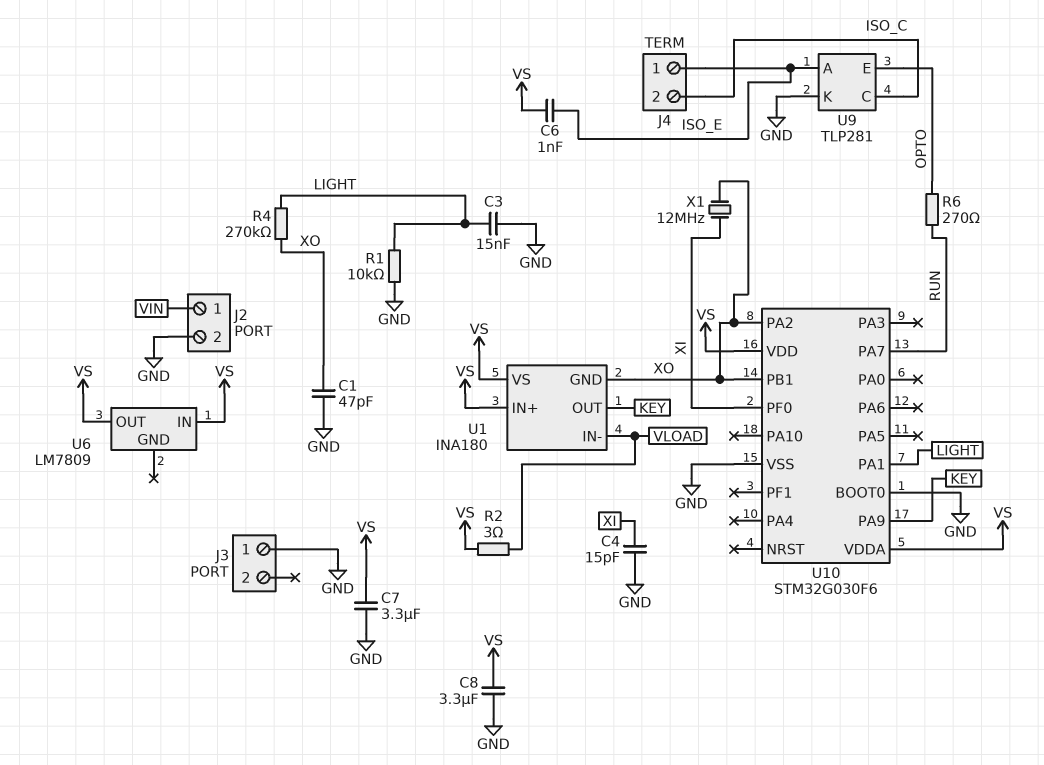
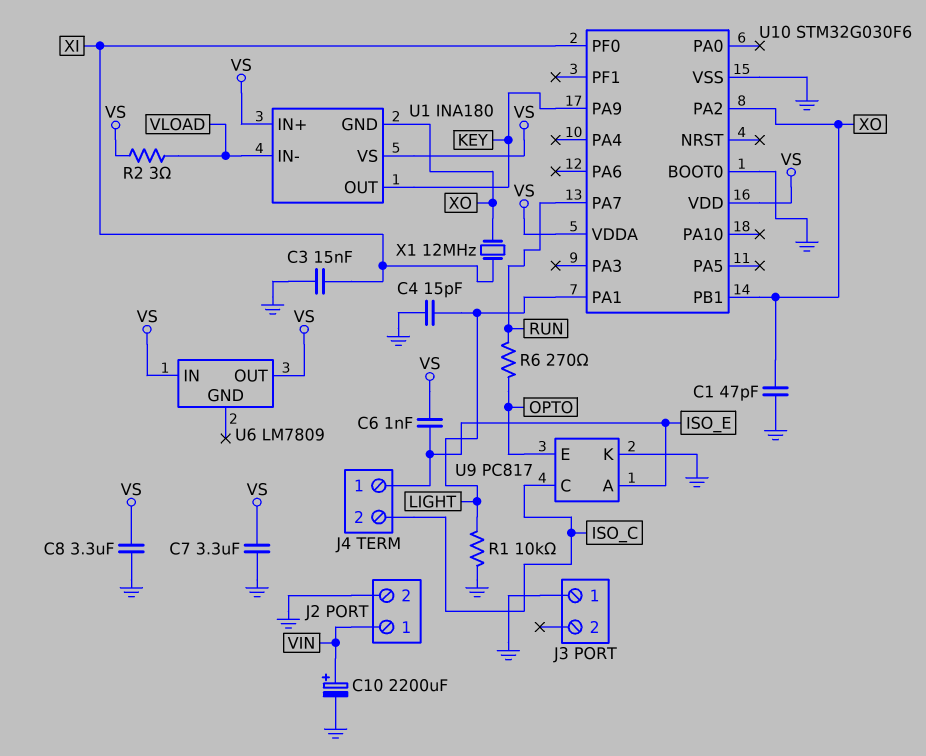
C3: 15nF (GND, LIGHT) -> 15nF (GND, XI)
C4: 15pF (GND, XI) -> 15pF (GND, LIGHT)
C10: none -> 2200uF (plus VIN, minus GND)
R4: 270k (LIGHT, XO) -> none
U9: TLP281 -> PC817

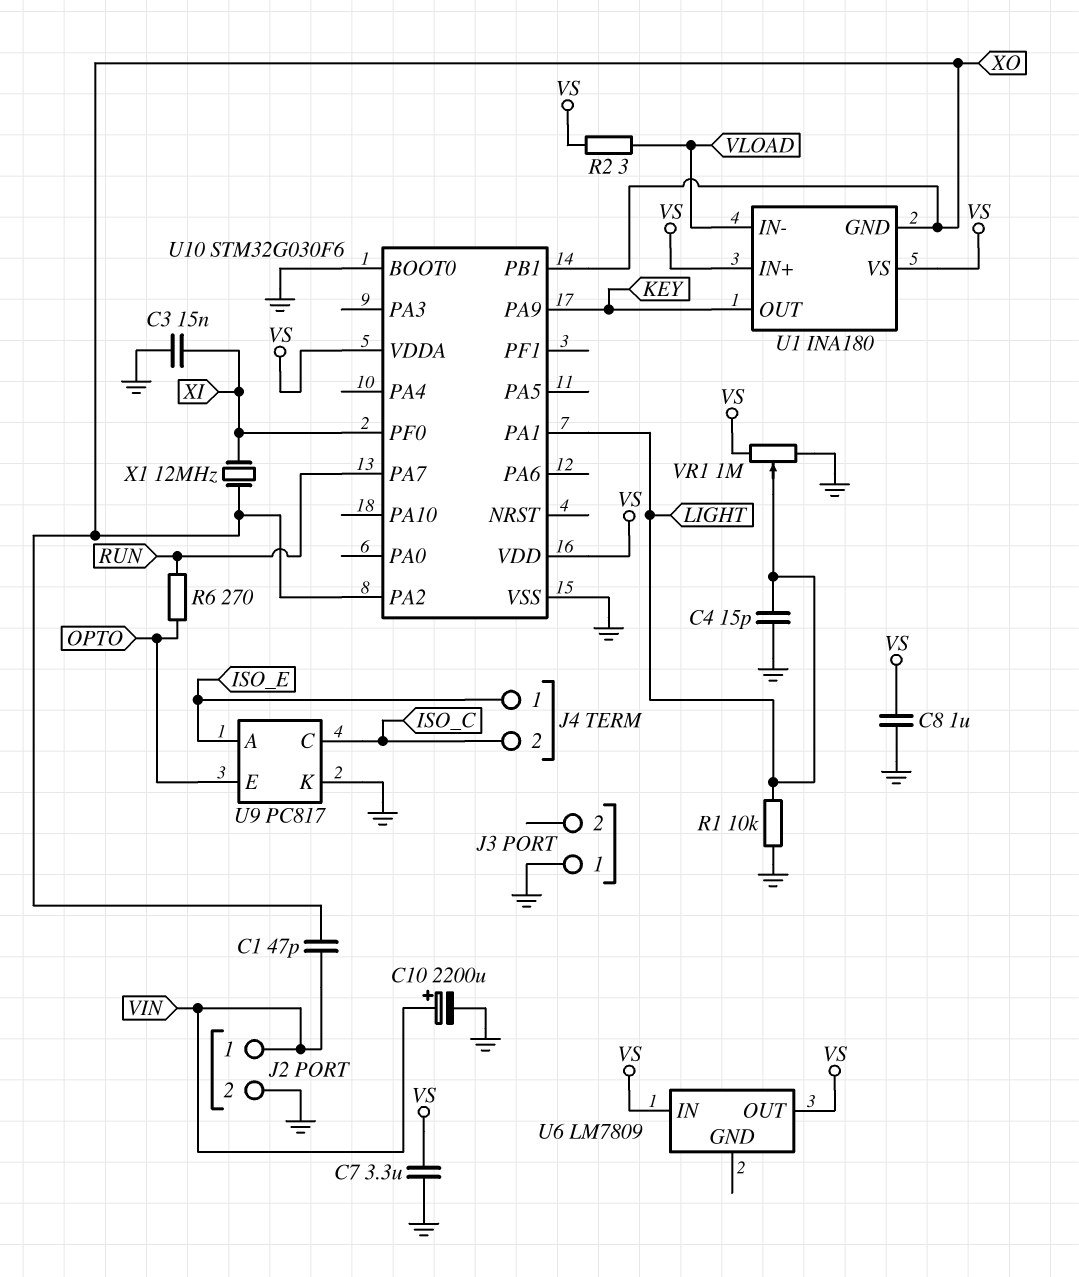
C1: 47pF (GND, XO) -> 47pF (VIN, XO)
C6: 1nF (ISO_E, VS) -> none
C8: 3.3uF (GND, VS) -> 1uF (GND, VS)
VR1: none -> 1M (GND, VS, wiper LIGHT)

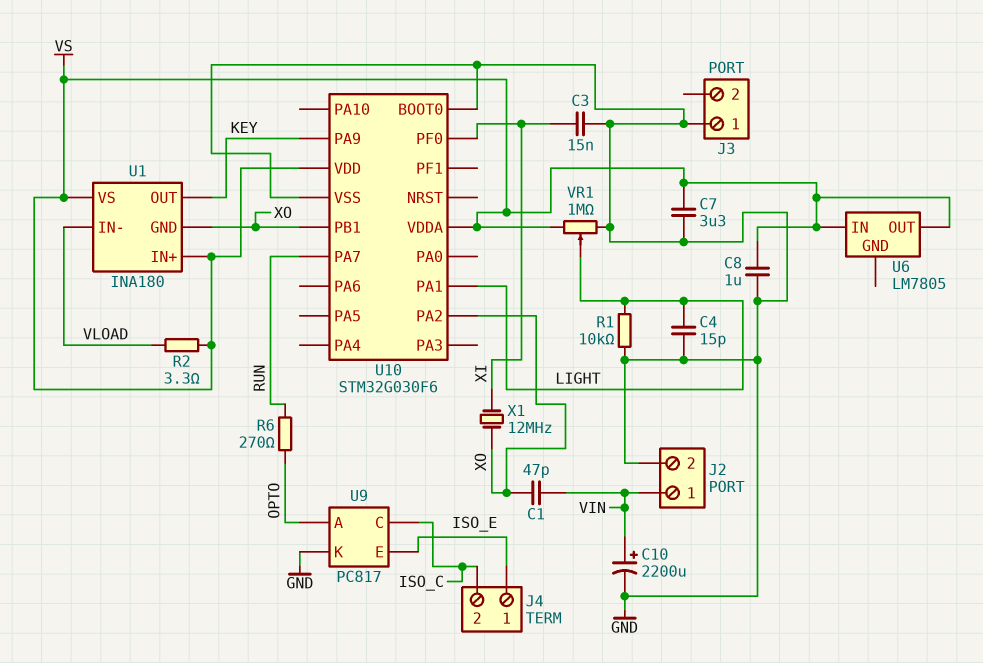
R2: 3 (VLOAD, VS) -> 3.3 (VLOAD, VS)
U6: LM7809 -> LM7805
U9 pin A: ISO_E -> OPTO
U9 pin E: OPTO -> ISO_E

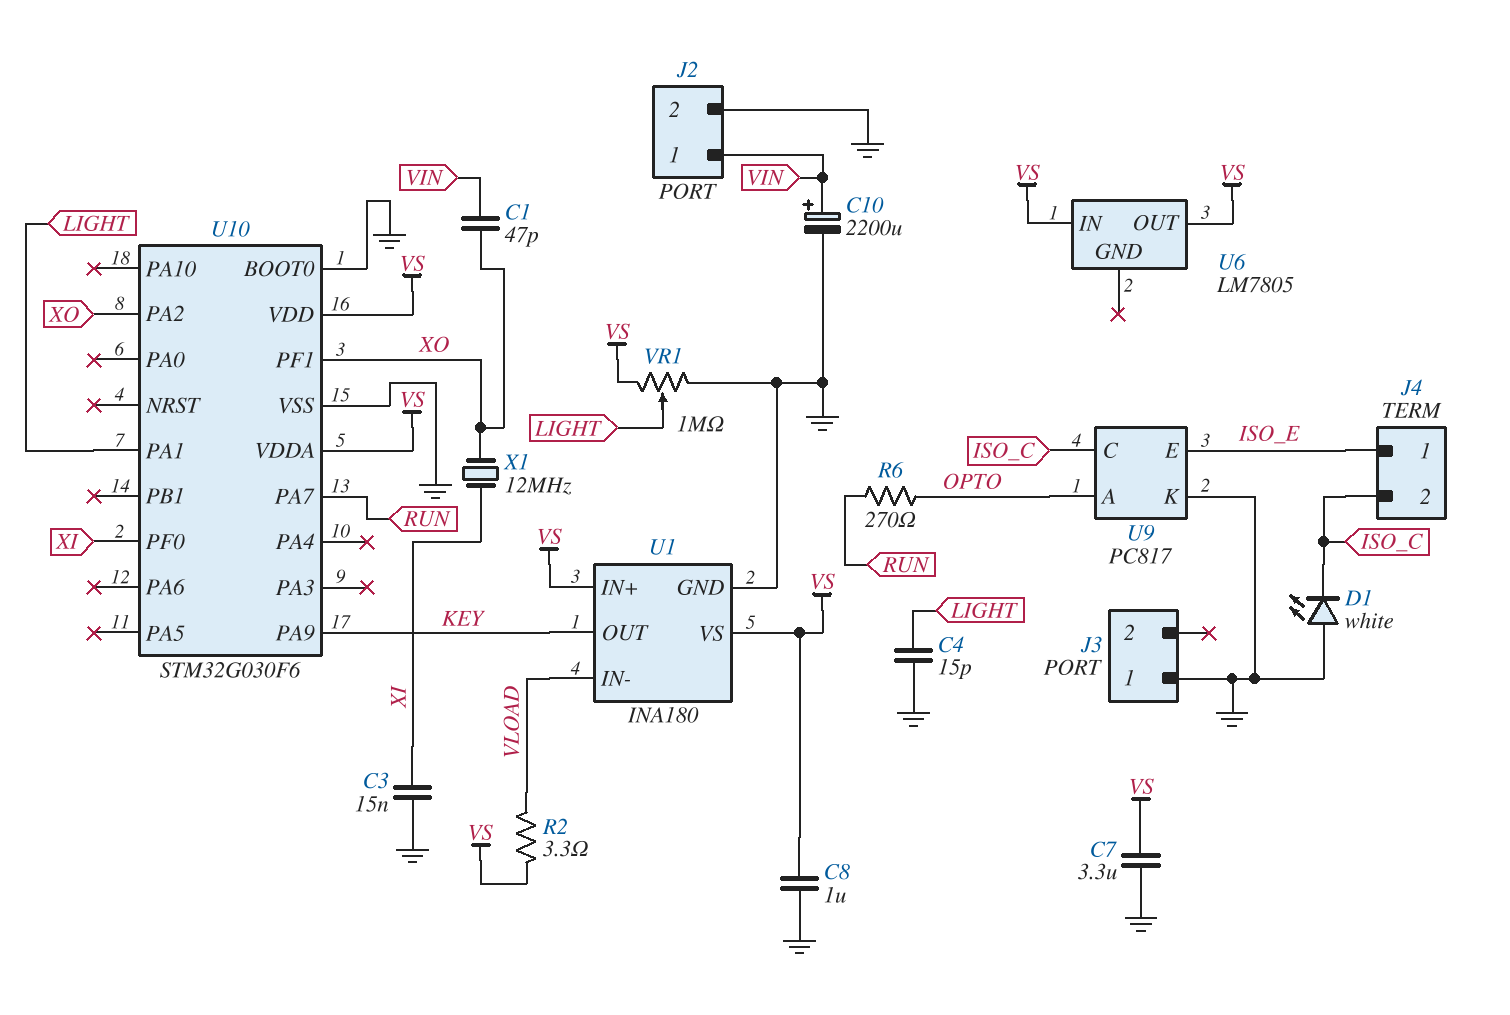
D1: none -> LED white (A GND, K ISO_C)
R1: 10k (GND, LIGHT) -> none
U1 pin GND: XO -> GND
U10 pin PB1: XO -> none
U10 pin PF1: none -> XO

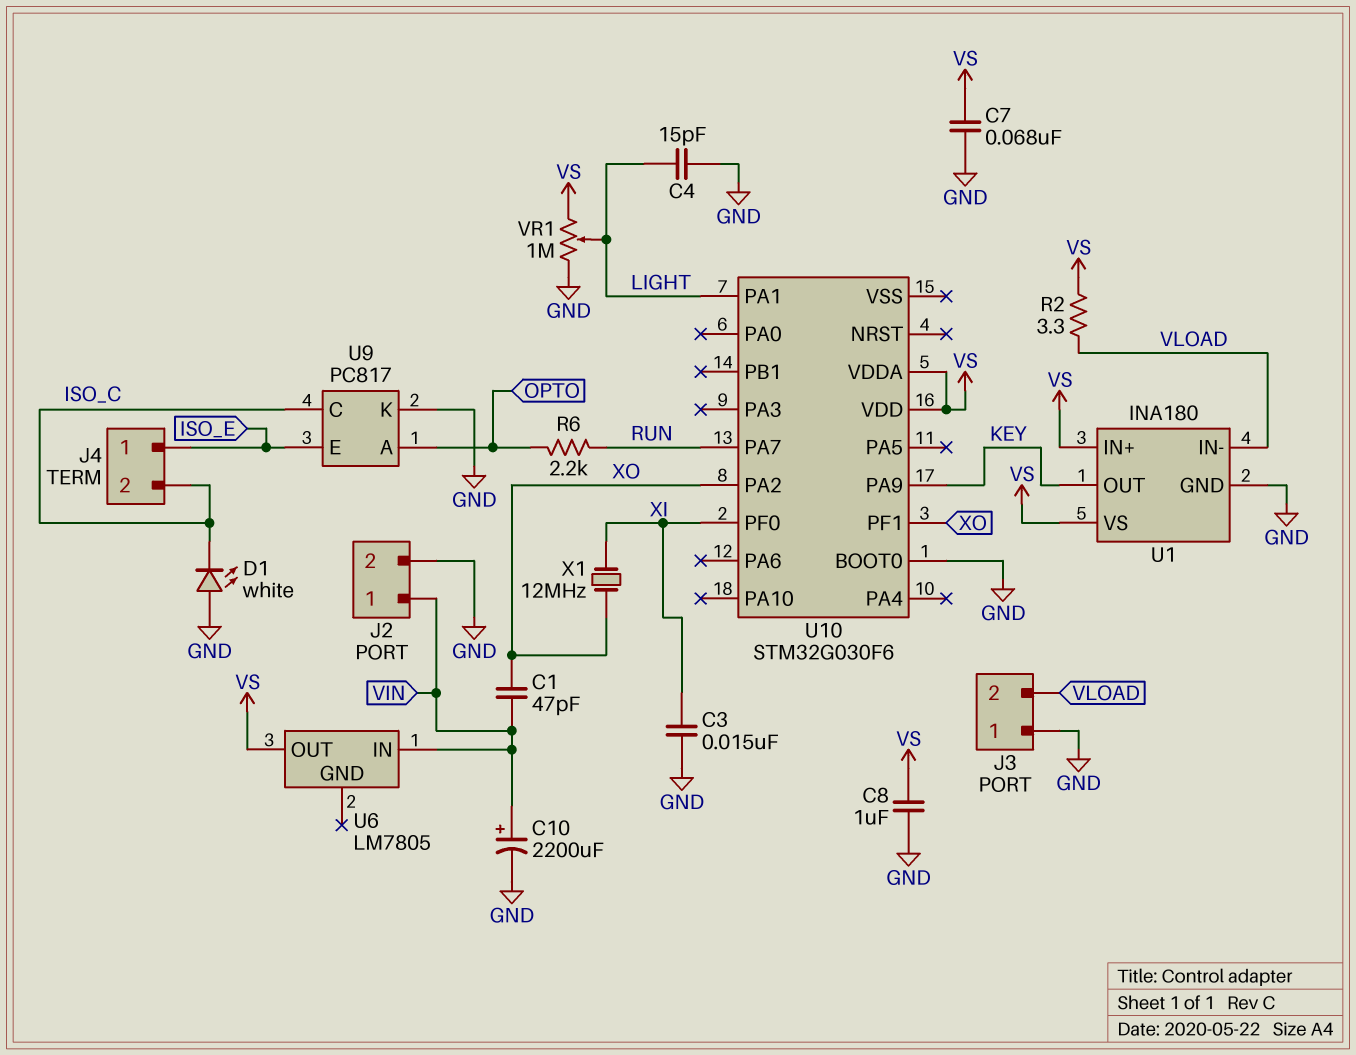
C7: 3.3uF (GND, VS) -> 68nF (GND, VS)
J3 pin 2: none -> VLOAD
R6: 270 (OPTO, RUN) -> 2.2k (OPTO, RUN)
U6 pin IN: VS -> VIN
U10 pin VSS: GND -> none

